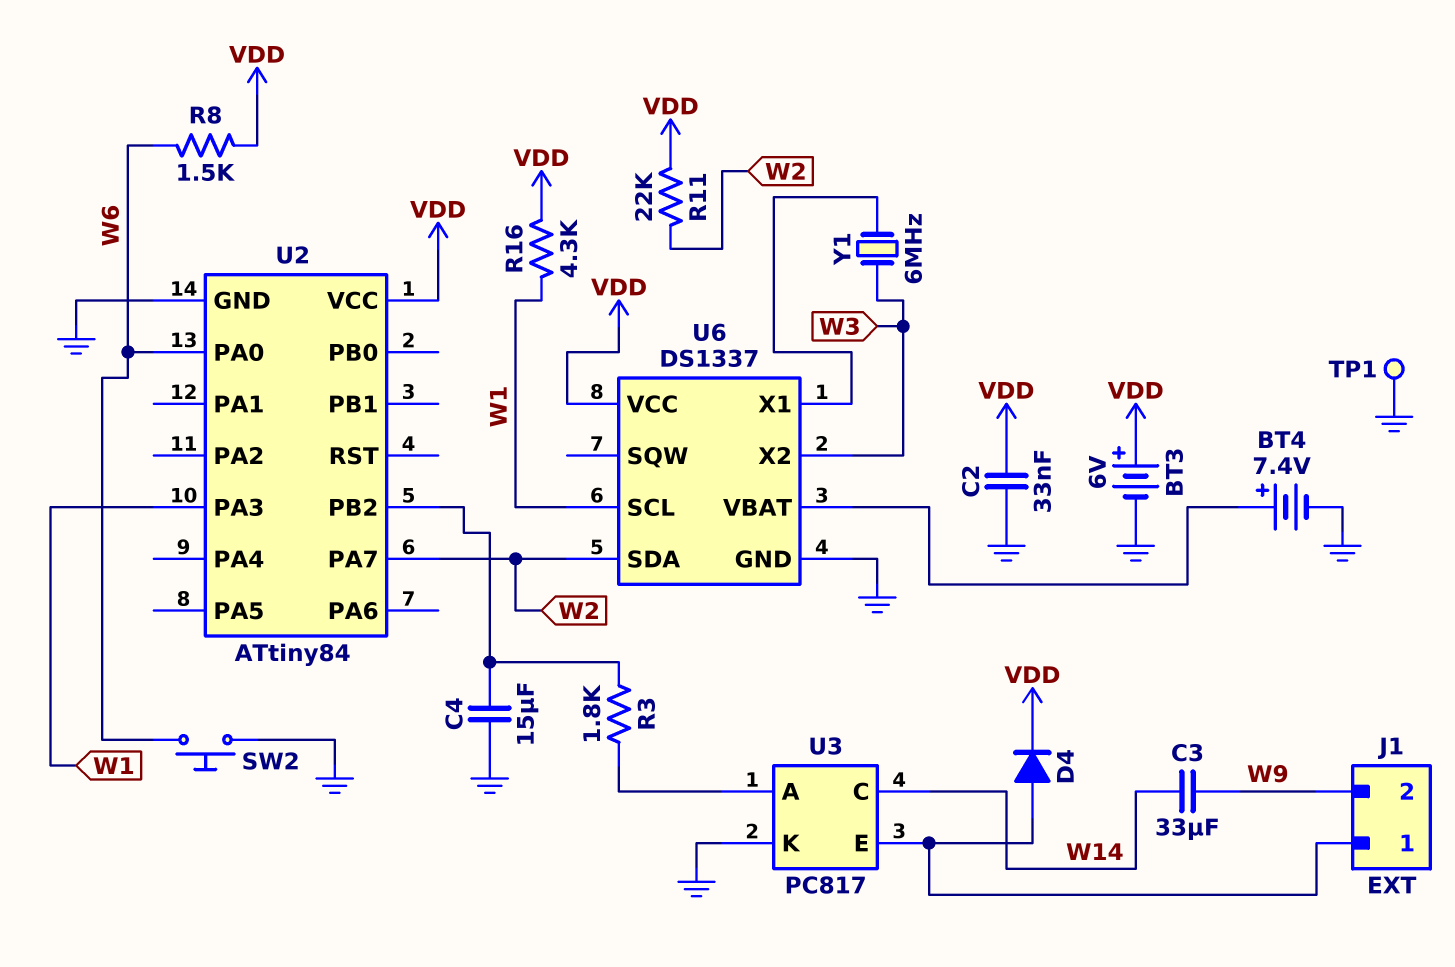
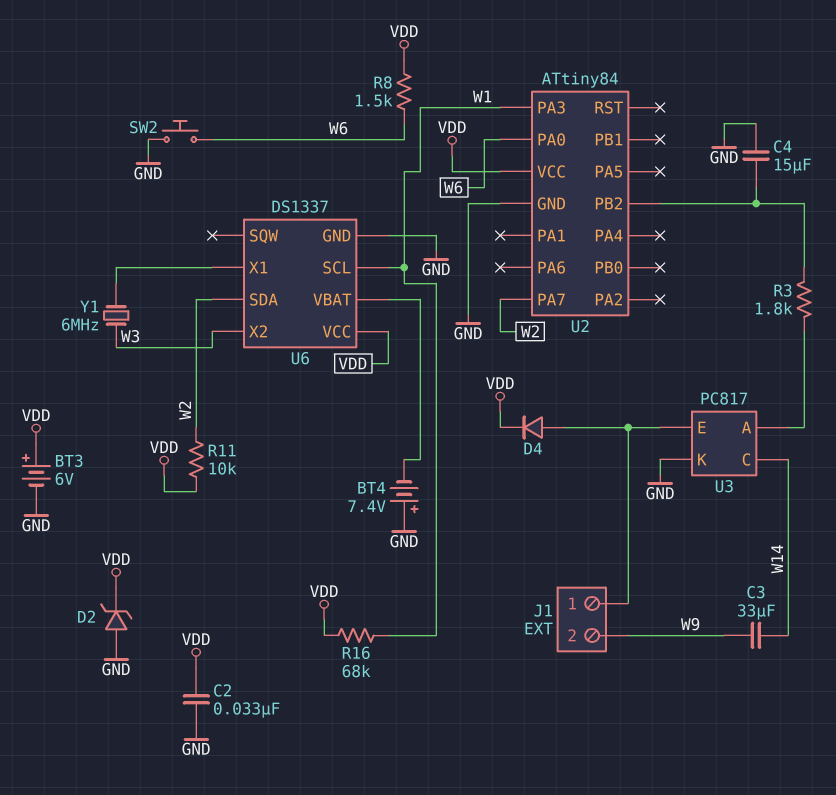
BT4: 7.4V (plus U6/VBAT, minus GND) -> 7.4V (plus GND, minus U6/VBAT)
D2: none -> zener (A GND, K VDD)
R11: 22k (VDD, W2) -> 10k (VDD, W2)
R16: 4.3k (VDD, W1) -> 68k (VDD, W1)
TP1: test point (GND) -> none

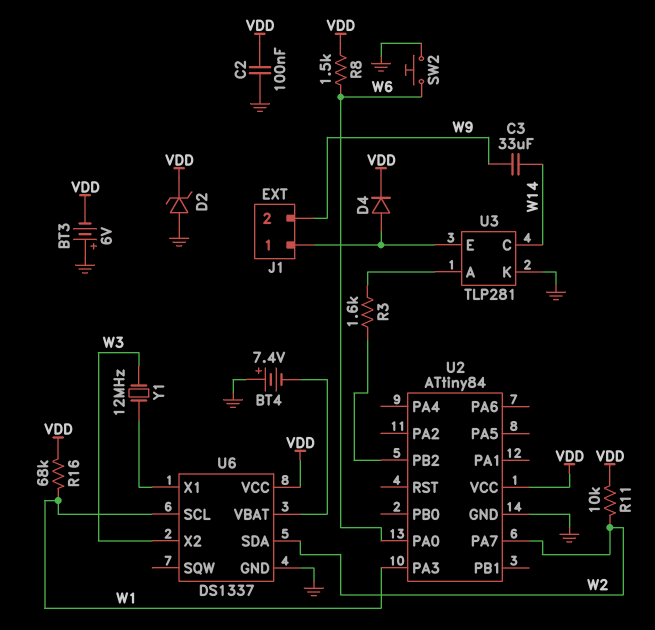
BT3: 6V (plus VDD, minus GND) -> 6V (plus GND, minus VDD)
C2: 33nF (GND, VDD) -> 100nF (GND, VDD)
C4: 15uF (GND, U2/PB2) -> none
R3: 1.8k (U2/PB2, U3/A) -> 1.6k (U2/PB2, U3/A)
U3: PC817 -> TLP281
Y1: 6MHz (U6/X1, W3) -> 12MHz (U6/X1, W3)

